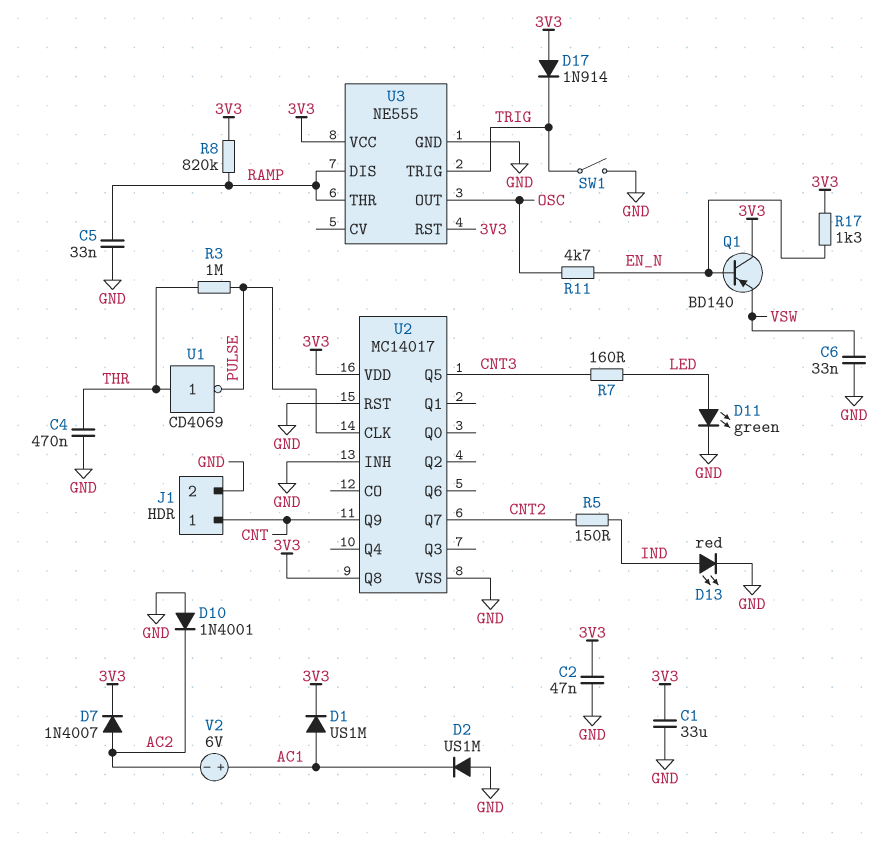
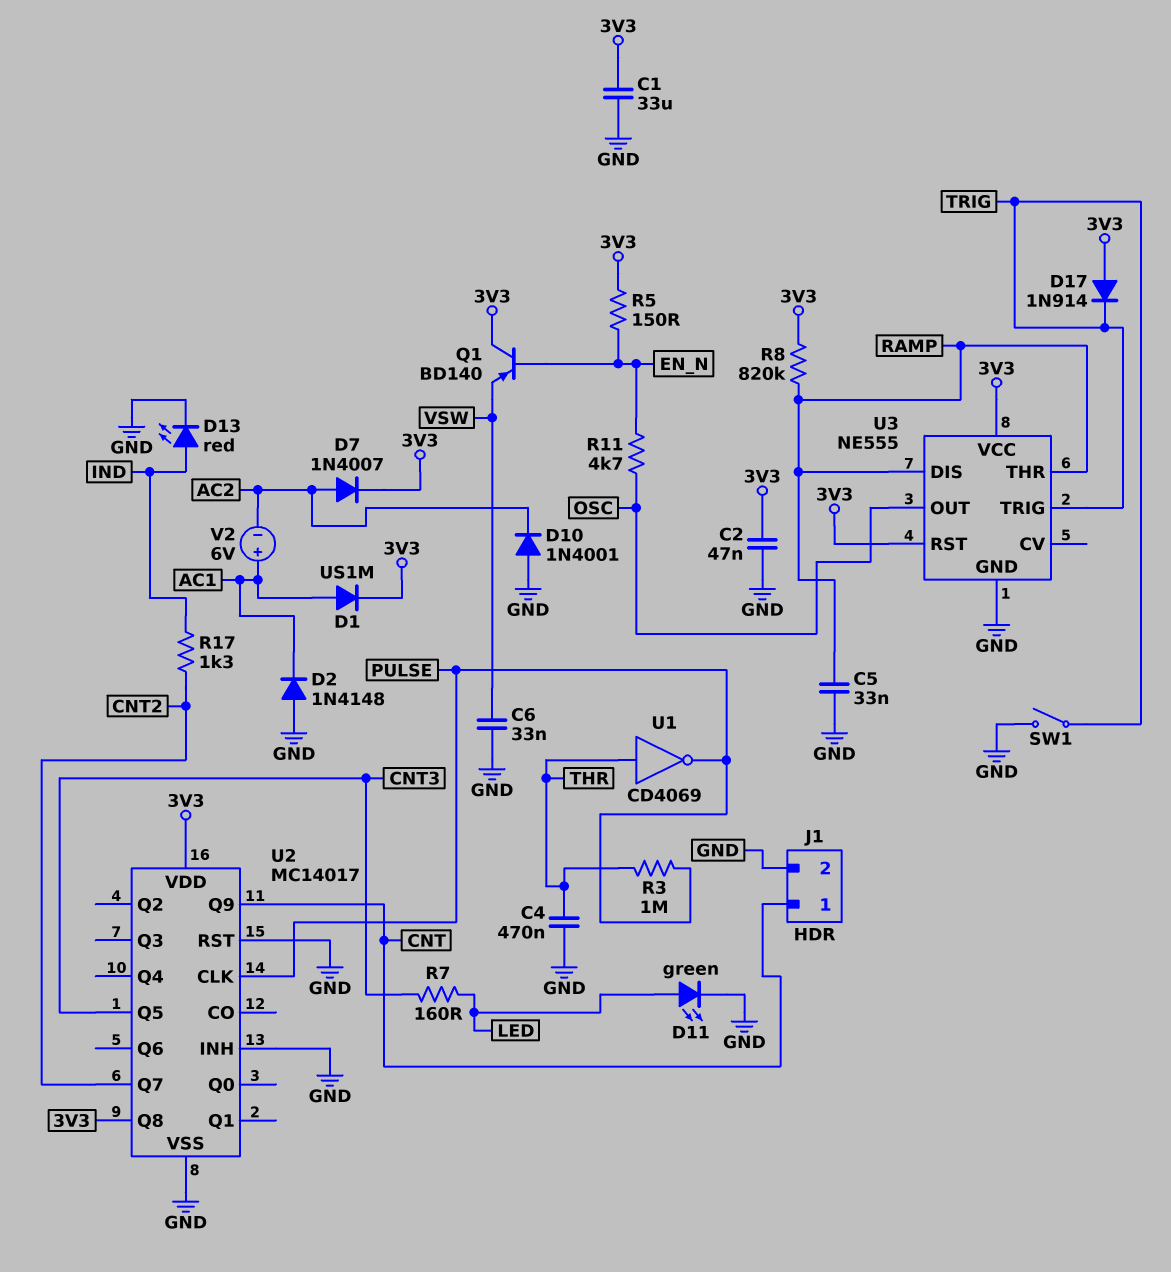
D2: diode US1M (A GND, K AC1) -> diode 1N4148 (A GND, K AC1)
R5: 150 (CNT2, IND) -> 150 (3V3, EN_N)
R17: 1.3k (3V3, EN_N) -> 1.3k (CNT2, IND)

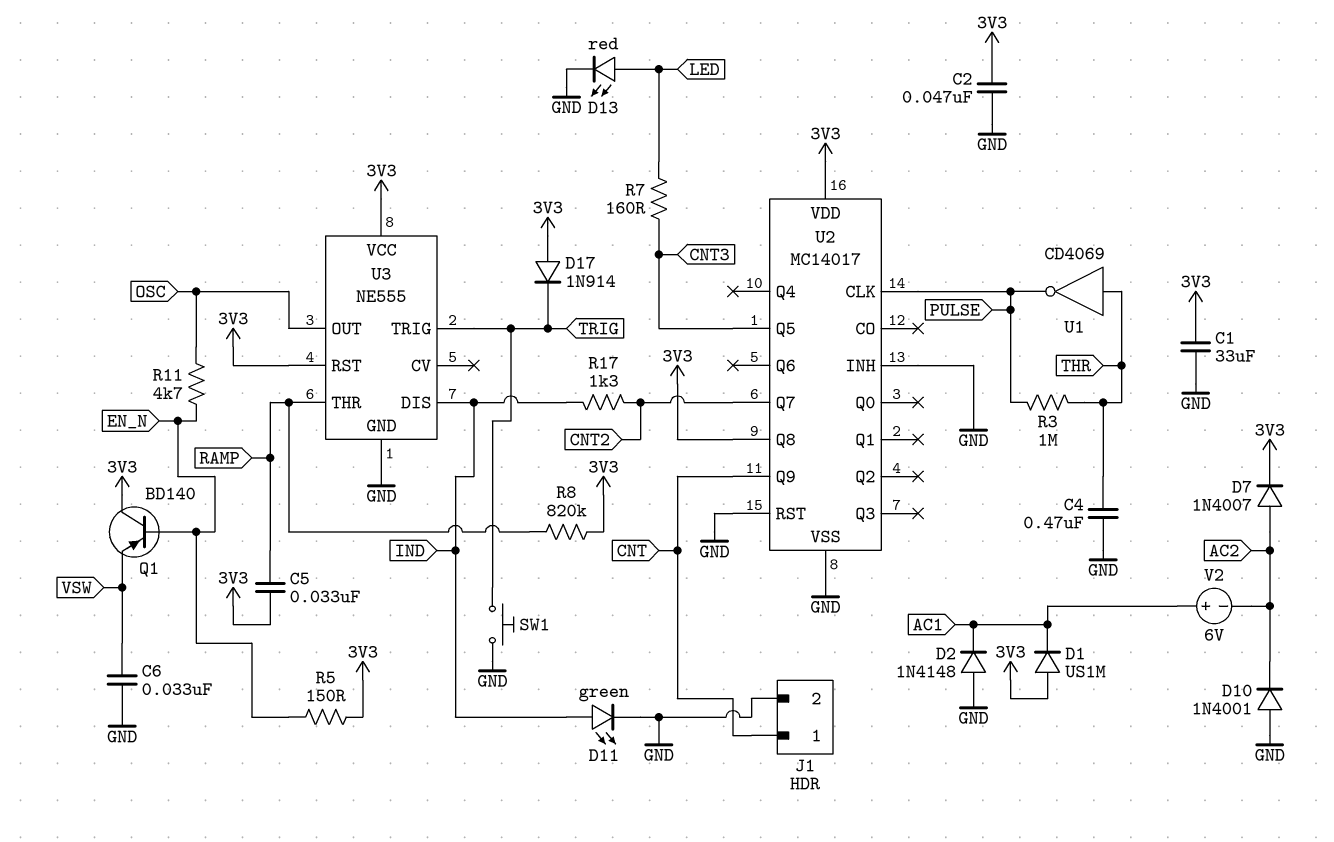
C5: 33nF (GND, RAMP) -> 33nF (3V3, RAMP)
D1: diode US1M (A AC1, K 3V3) -> diode US1M (A 3V3, K AC1)
D11: LED green (A LED, K GND) -> LED green (A IND, K GND)
D13: LED red (A IND, K GND) -> LED red (A LED, K GND)
SW1: switch (GND, TRIG) -> button (GND, TRIG)
U3 pin DIS: RAMP -> IND

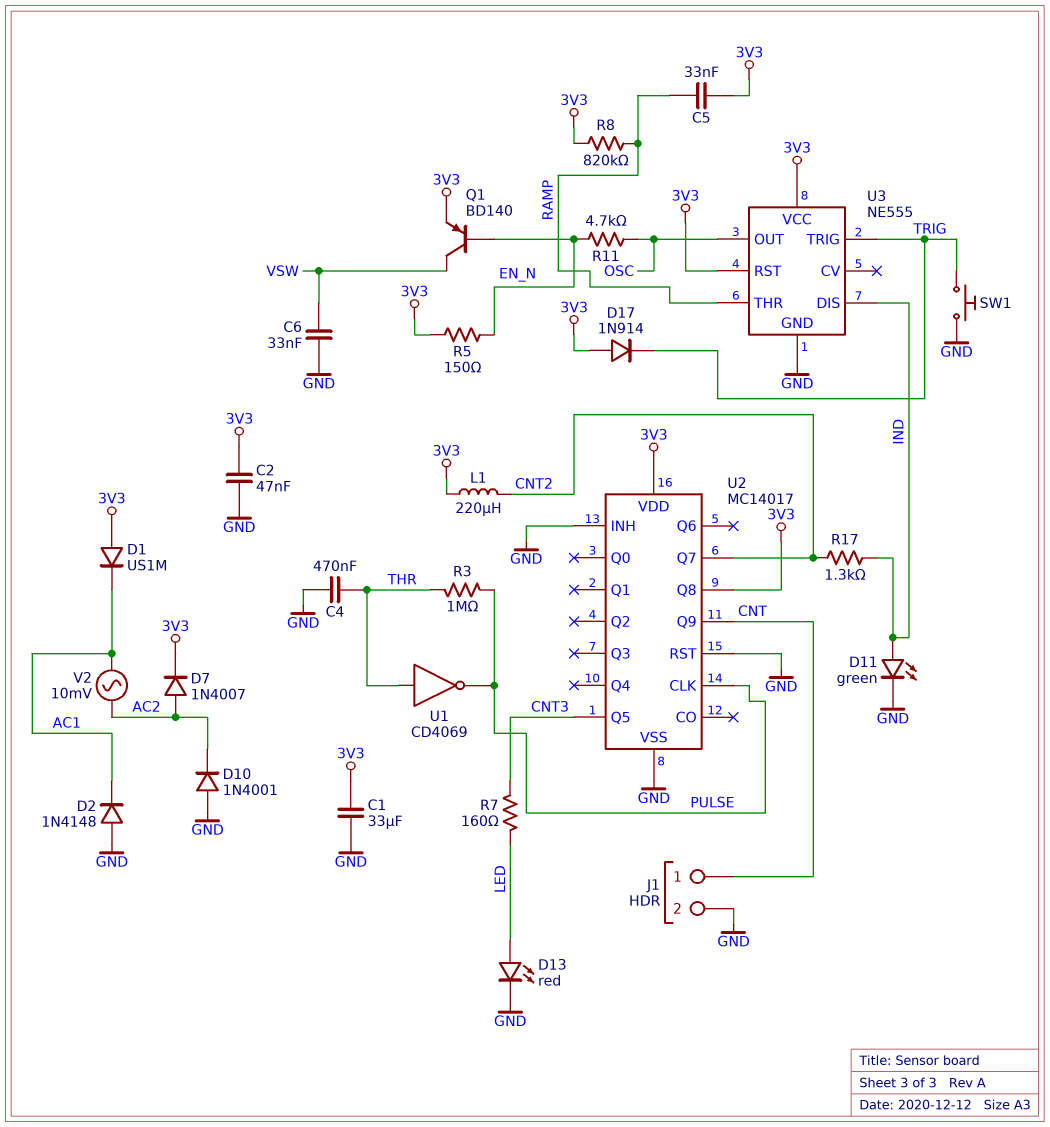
L1: none -> 220uH (3V3, CNT2)
Q1: PNP BD140 (B EN_N, C 3V3, E VSW) -> PNP BD140 (B EN_N, C VSW, E 3V3)
V2: 6V (plus AC1, minus AC2) -> AC 10mV (AC1, AC2)

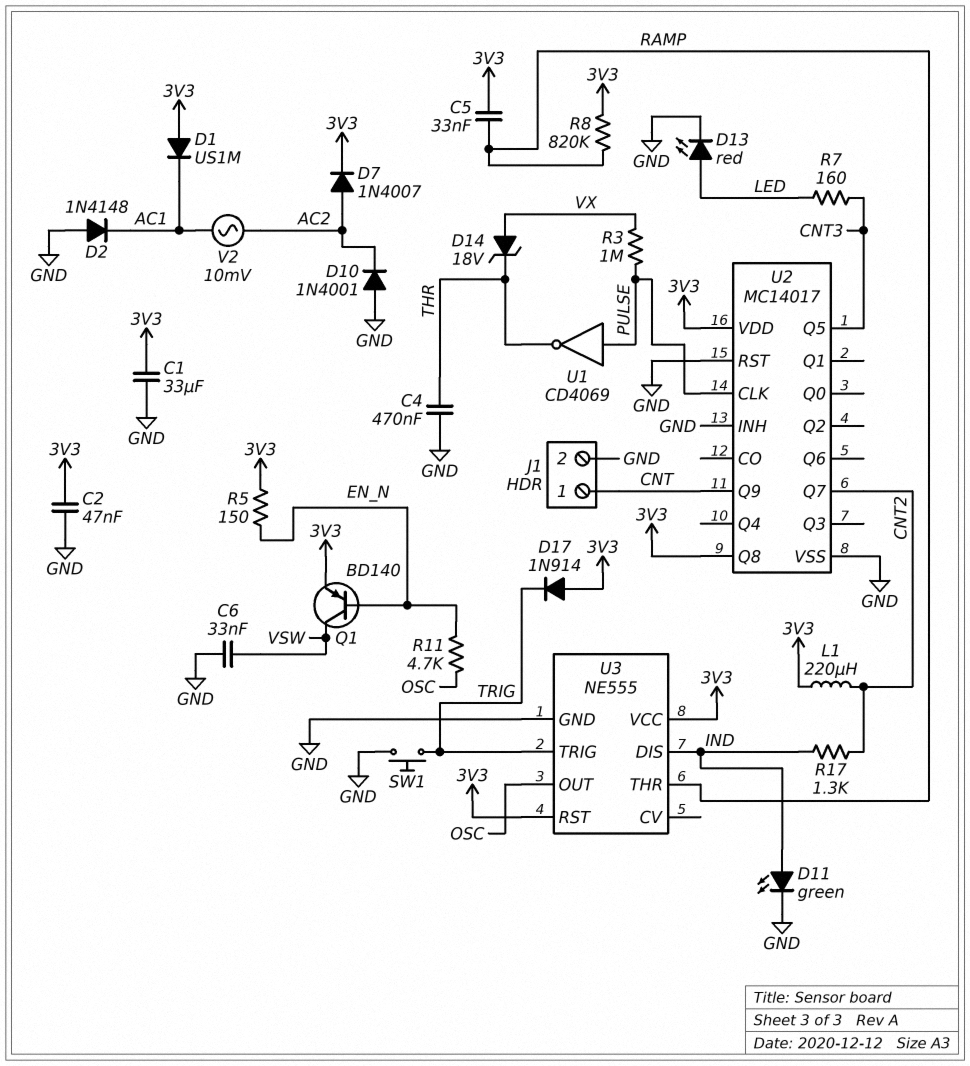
D14: none -> zener 18V (A VX, K THR)
R3: 1M (PULSE, THR) -> 1M (PULSE, VX)
U1: NOT CD4069 (in THR, out PULSE) -> NOT CD4069 (in PULSE, out THR)

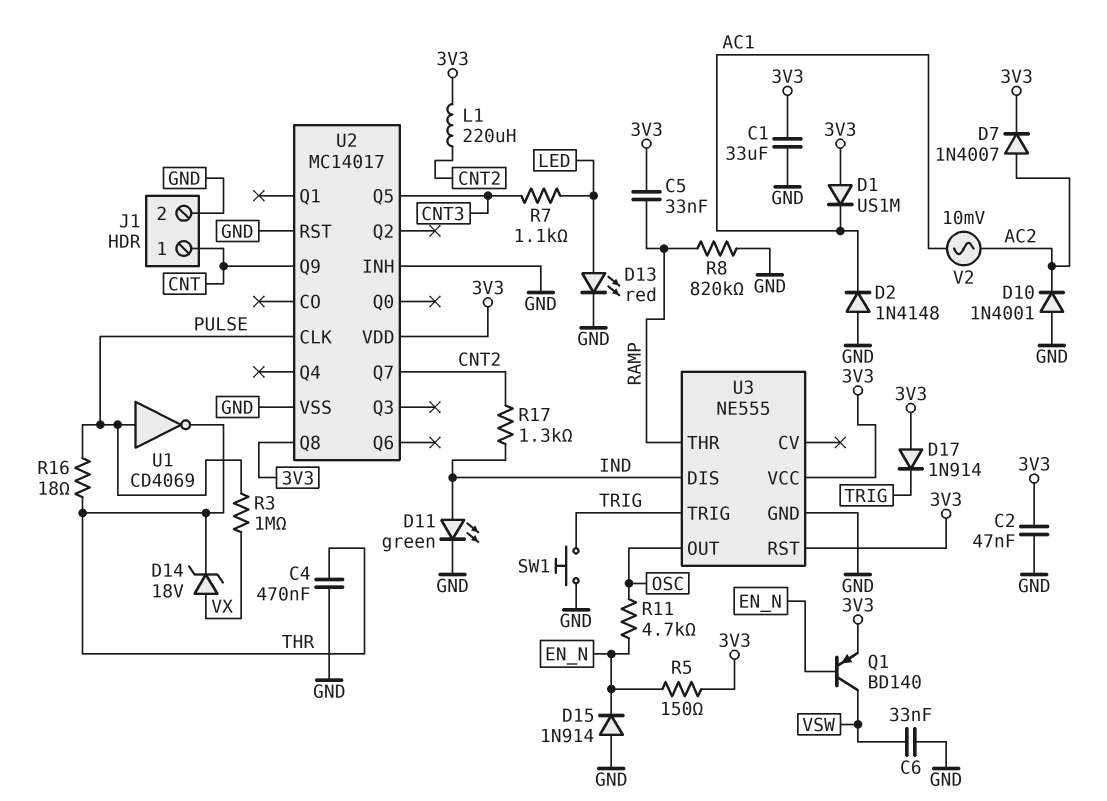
D15: none -> diode 1N914 (A GND, K EN_N)
R7: 160 (CNT3, LED) -> 1.1k (CNT3, LED)
R8: 820k (3V3, RAMP) -> 820k (GND, RAMP)
R16: none -> 18 (PULSE, THR)

